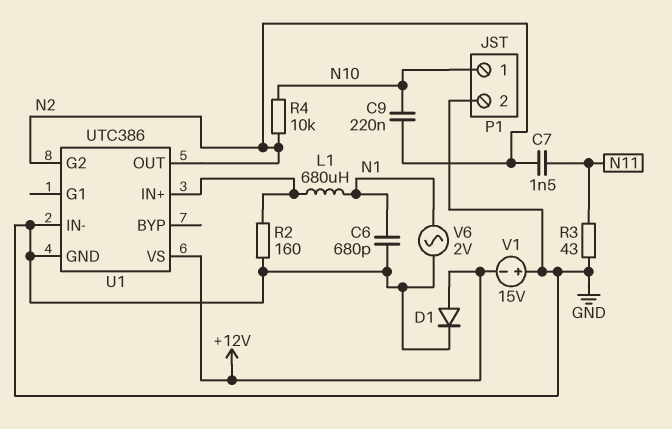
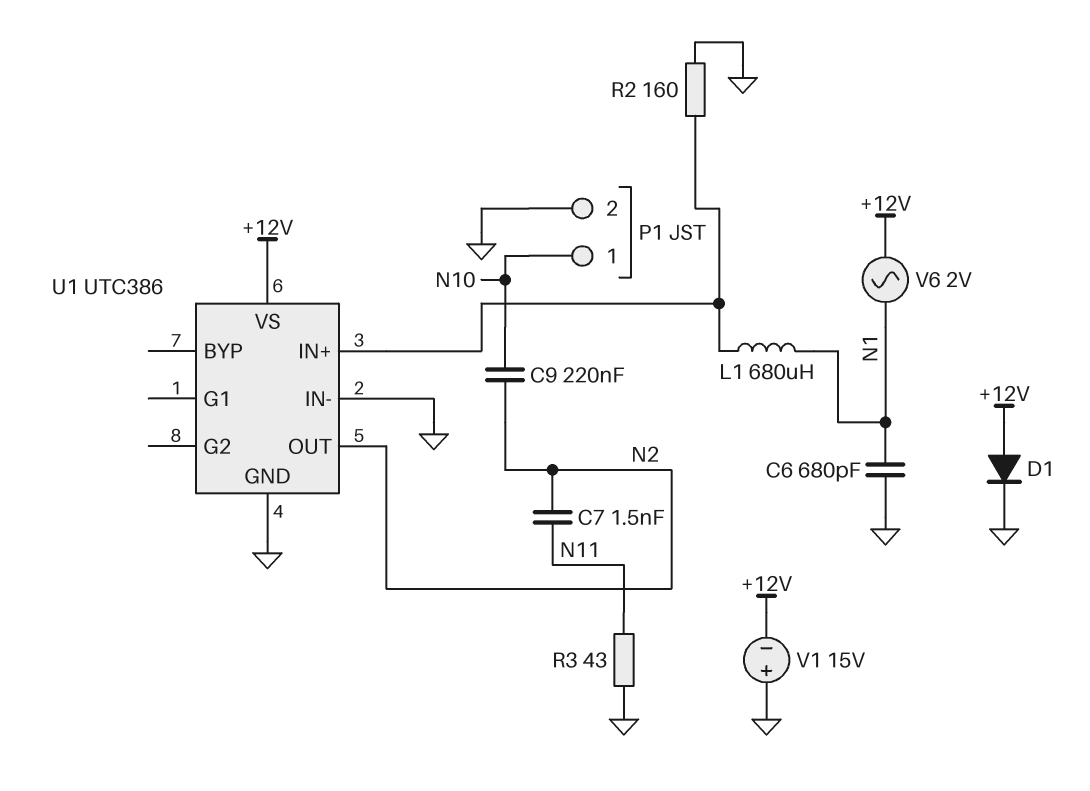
R4: 10k (N2, N10) -> none
U1 pin G2: N2 -> none
V6: AC 2V (GND, N1) -> AC 2V (+12V, N1)

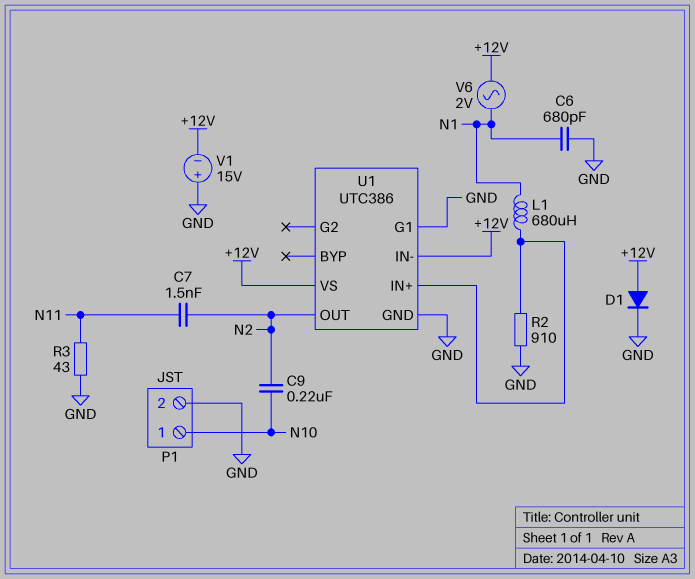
R2: 160 (GND, U1/IN+) -> 910 (GND, U1/IN+)
U1 pin G1: none -> GND
U1 pin IN-: GND -> +12V

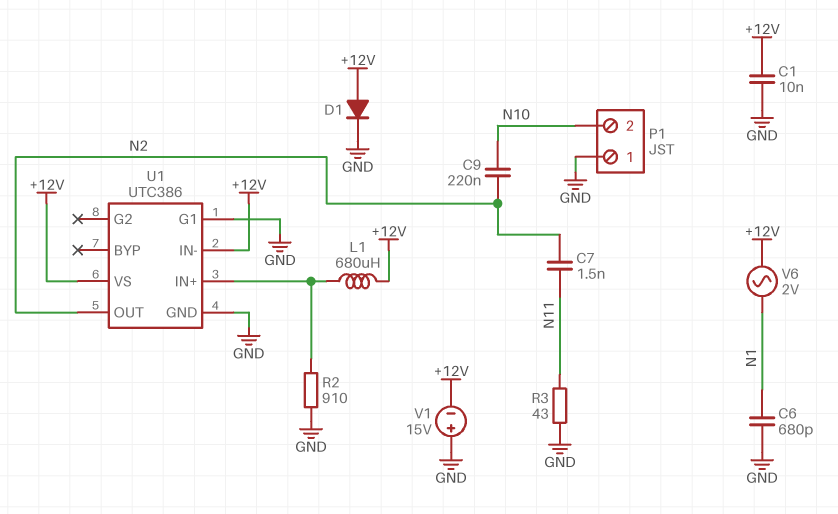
C1: none -> 10nF (+12V, GND)
L1: 680uH (N1, U1/IN+) -> 680uH (+12V, U1/IN+)
P1 pin 1: N10 -> GND
P1 pin 2: GND -> N10

